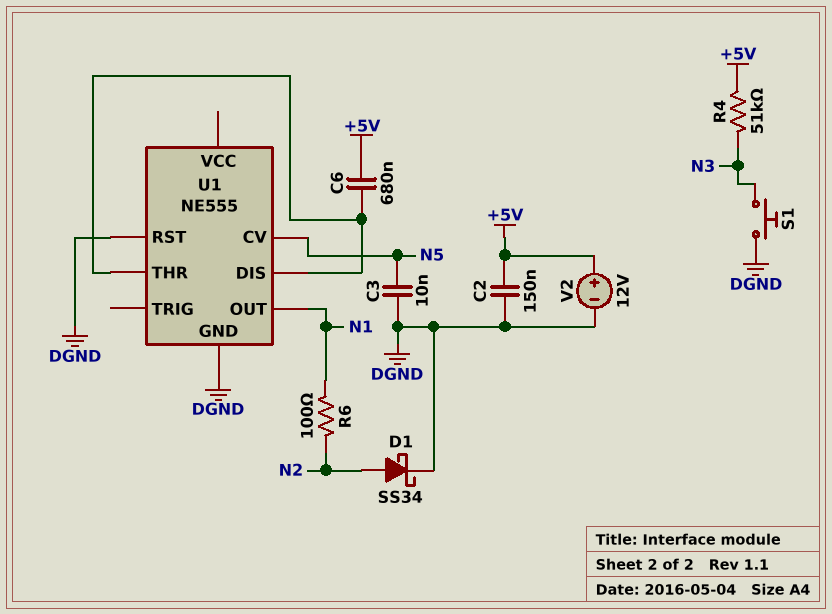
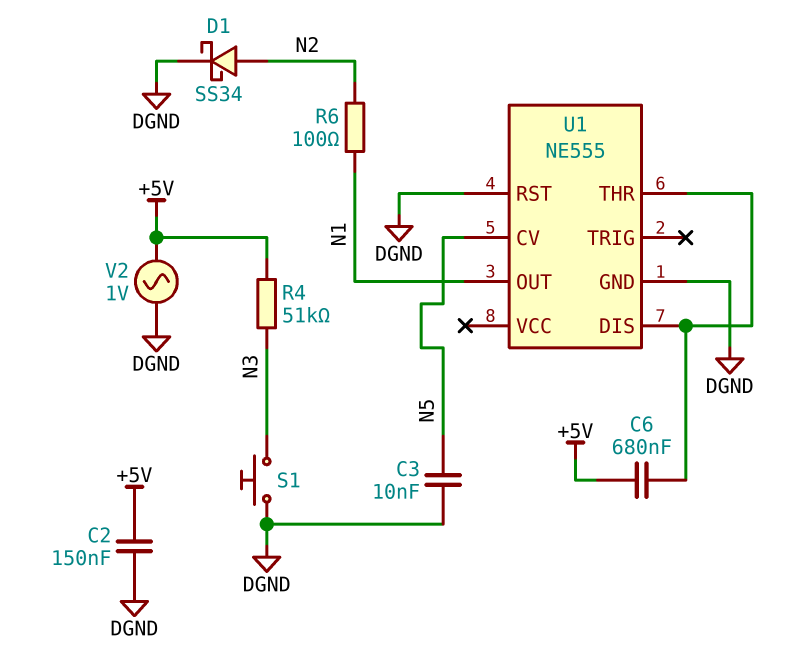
V2: 12V (plus +5V, minus DGND) -> AC 1V (+5V, DGND)

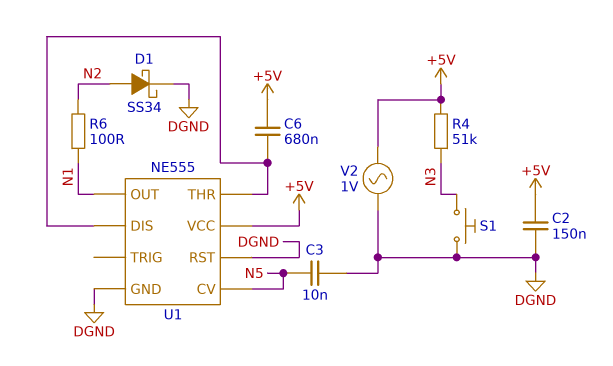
U1 pin VCC: none -> +5V

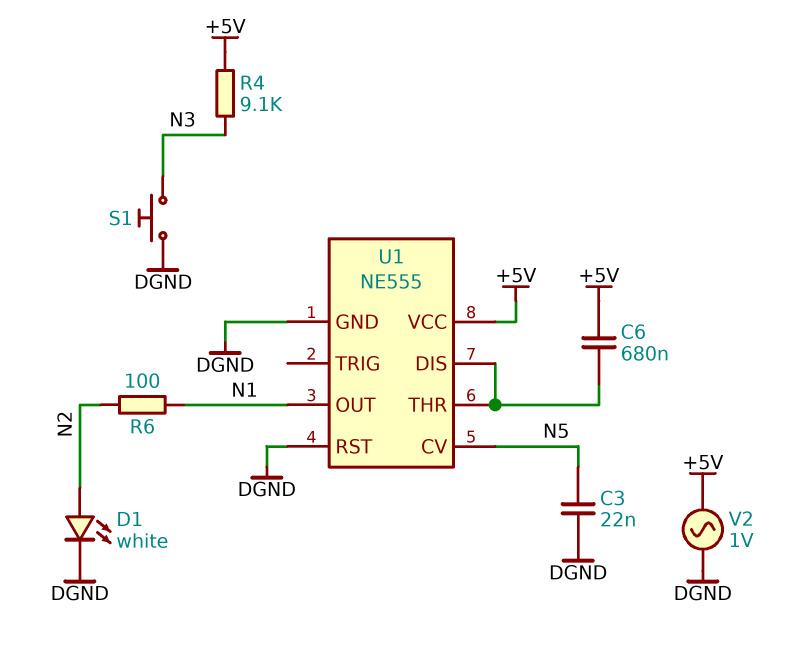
C2: 150nF (+5V, DGND) -> none
C3: 10nF (DGND, N5) -> 22nF (DGND, N5)
D1: schottky SS34 (A N2, K DGND) -> LED white (A N2, K DGND)
R4: 51k (+5V, N3) -> 9.1k (+5V, N3)

